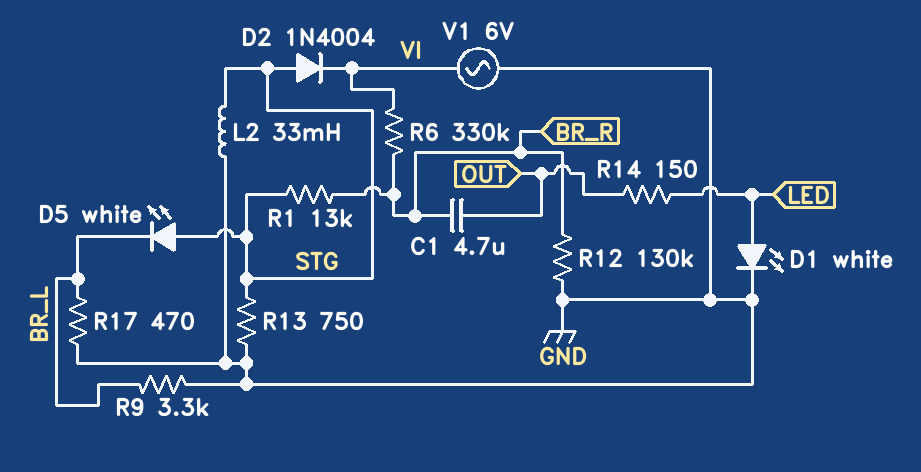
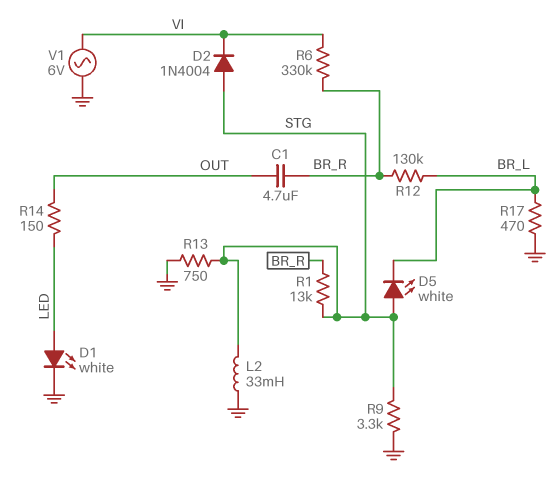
R9: 3.3k (BR_L, GND) -> 3.3k (GND, STG)
R12: 130k (BR_R, GND) -> 130k (BR_L, BR_R)

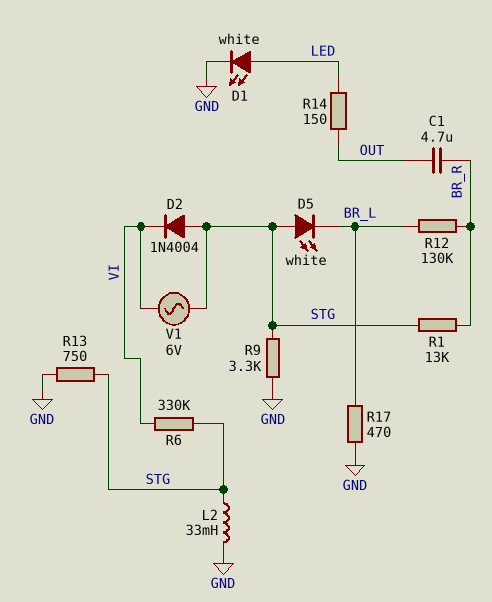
R6: 330k (BR_R, VI) -> 330k (STG, VI)
V1: AC 6V (GND, VI) -> AC 6V (STG, VI)

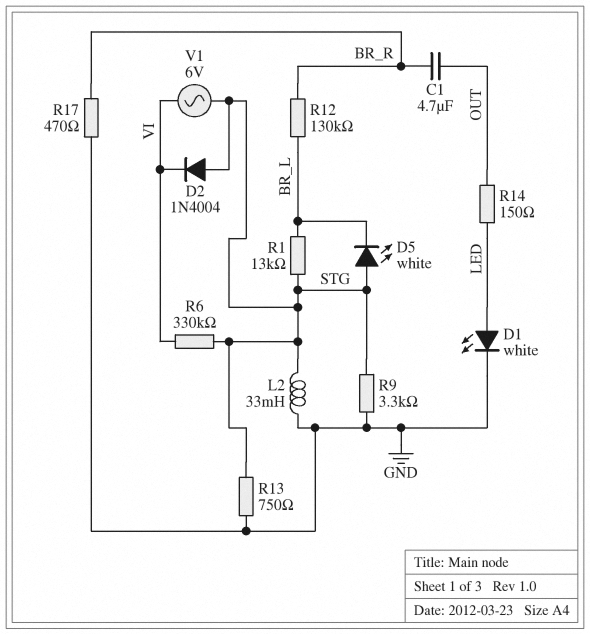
R1: 13k (BR_R, STG) -> 13k (BR_L, STG)
R17: 470 (BR_L, GND) -> 470 (BR_R, GND)

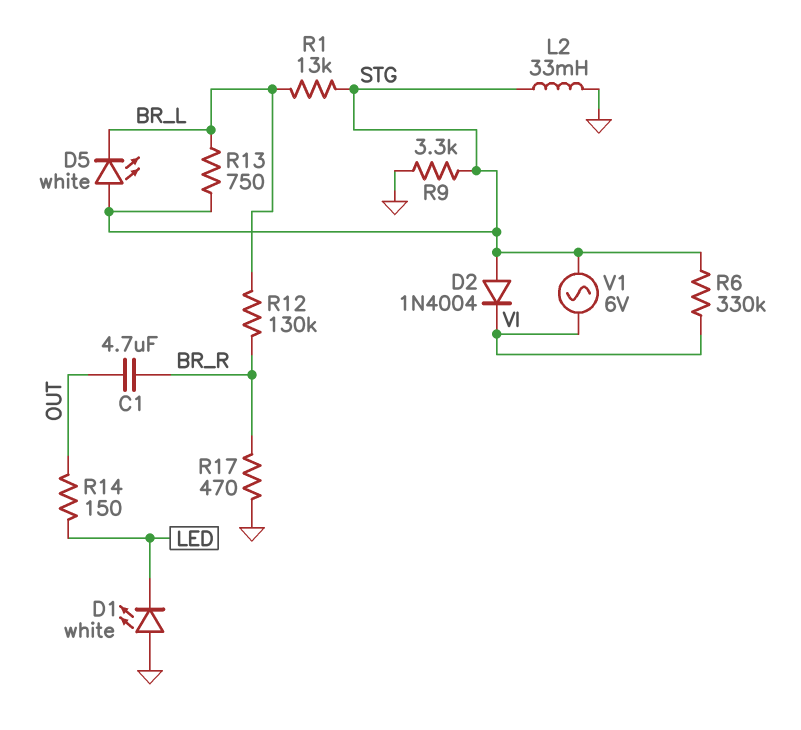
D1: LED white (A LED, K GND) -> LED white (A GND, K LED)
R13: 750 (GND, STG) -> 750 (BR_L, STG)

